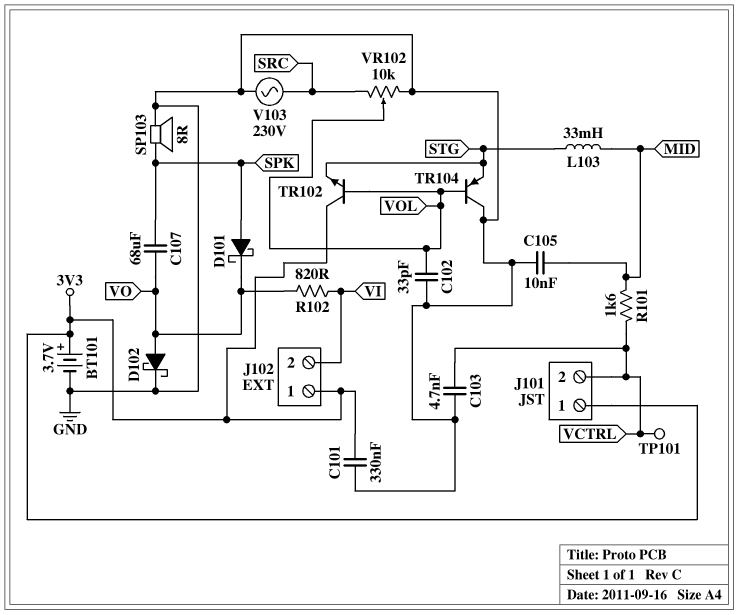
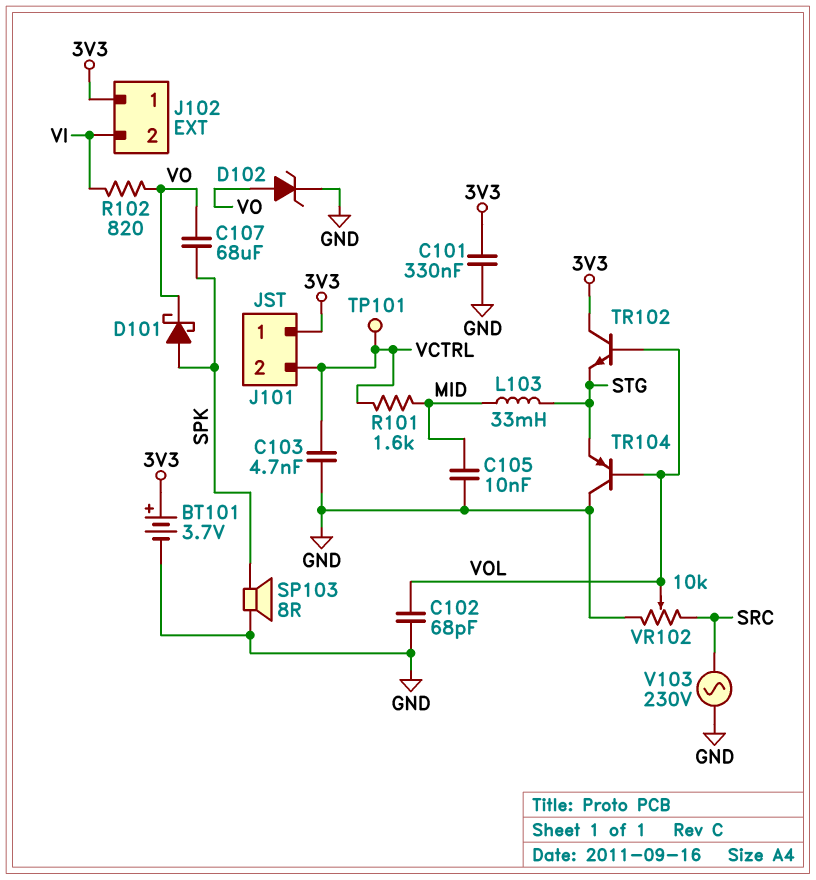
C102: 33pF (GND, VOL) -> 68pF (GND, VOL)
D102: schottky (A VO, K GND) -> zener (A VO, K GND)

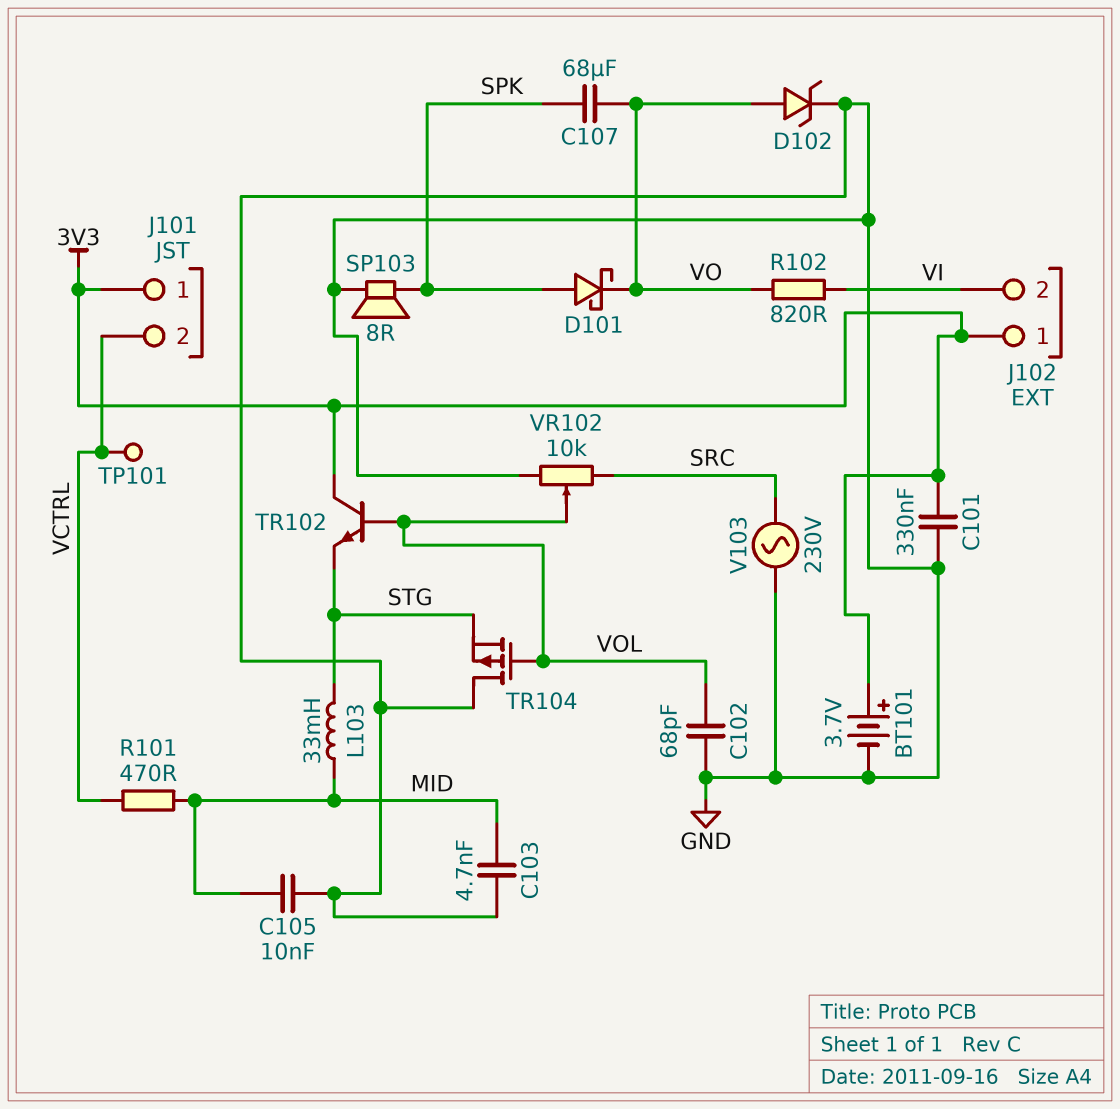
C103: 4.7nF (GND, VCTRL) -> 4.7nF (GND, MID)
R101: 1.6k (MID, VCTRL) -> 470 (MID, VCTRL)
TR104: PNP (B VOL, C GND, E STG) -> PMOS (G VOL, D GND, S STG)

